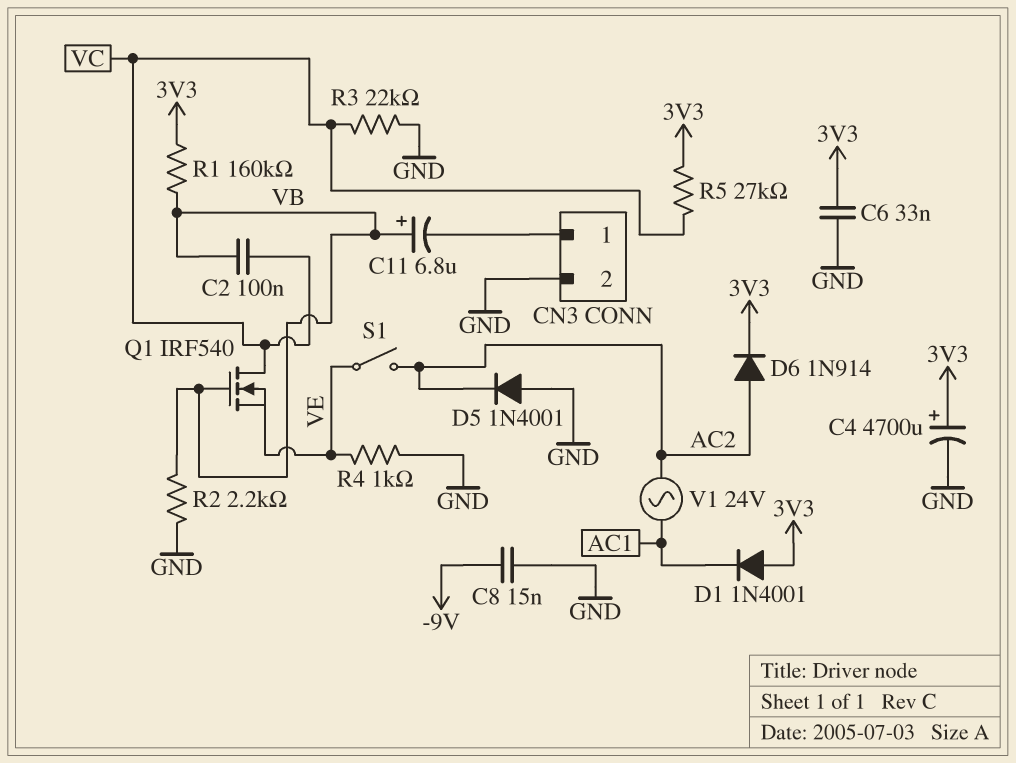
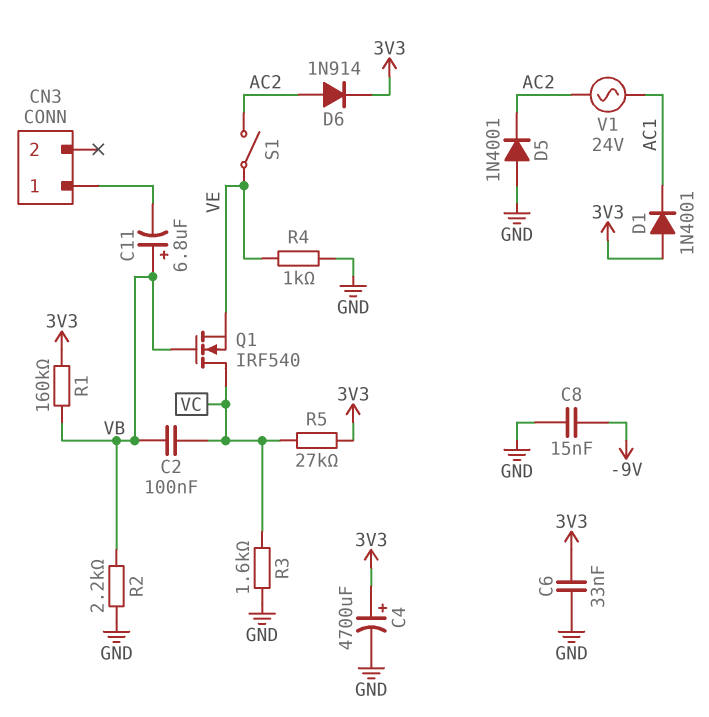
CN3 pin 2: GND -> none
R3: 22k (GND, VC) -> 1.6k (GND, VC)

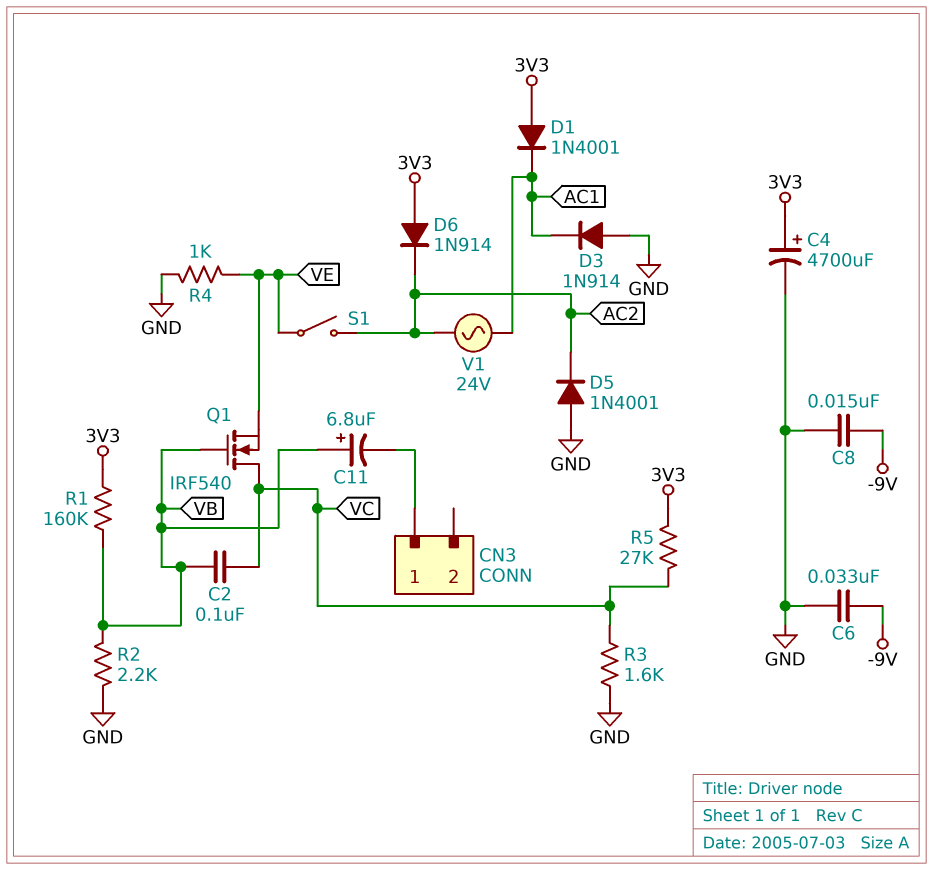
C6: 33nF (3V3, GND) -> 33nF (-9V, GND)
D3: none -> diode 1N914 (A GND, K AC1)
D6: diode 1N914 (A AC2, K 3V3) -> diode 1N914 (A 3V3, K AC2)

